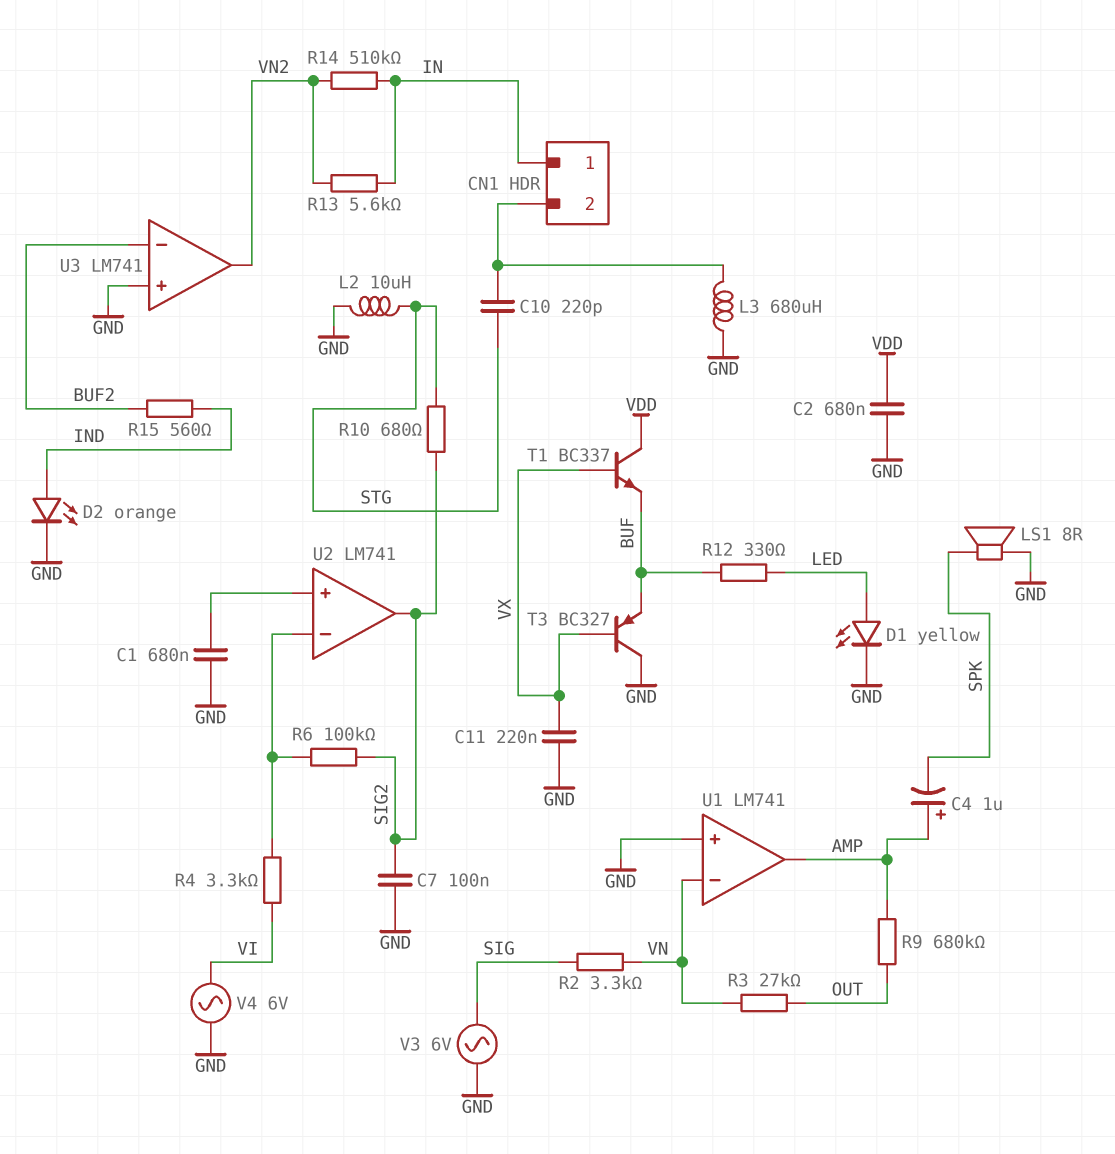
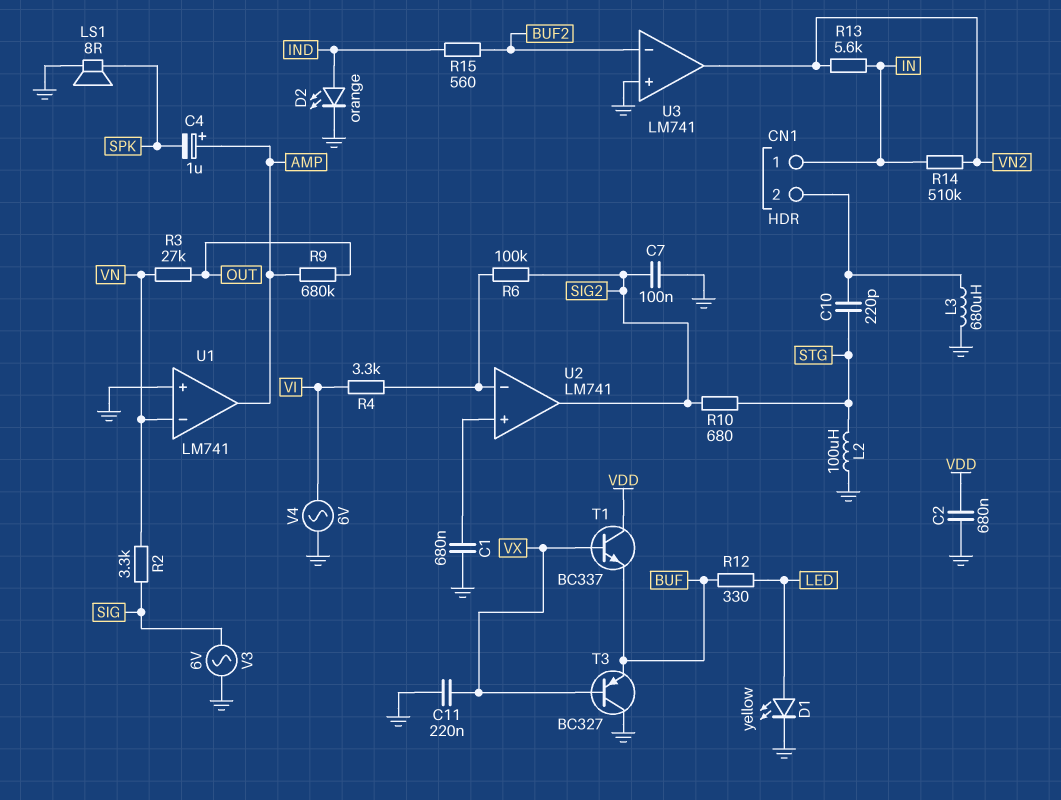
L2: 10uH (GND, STG) -> 100uH (GND, STG)

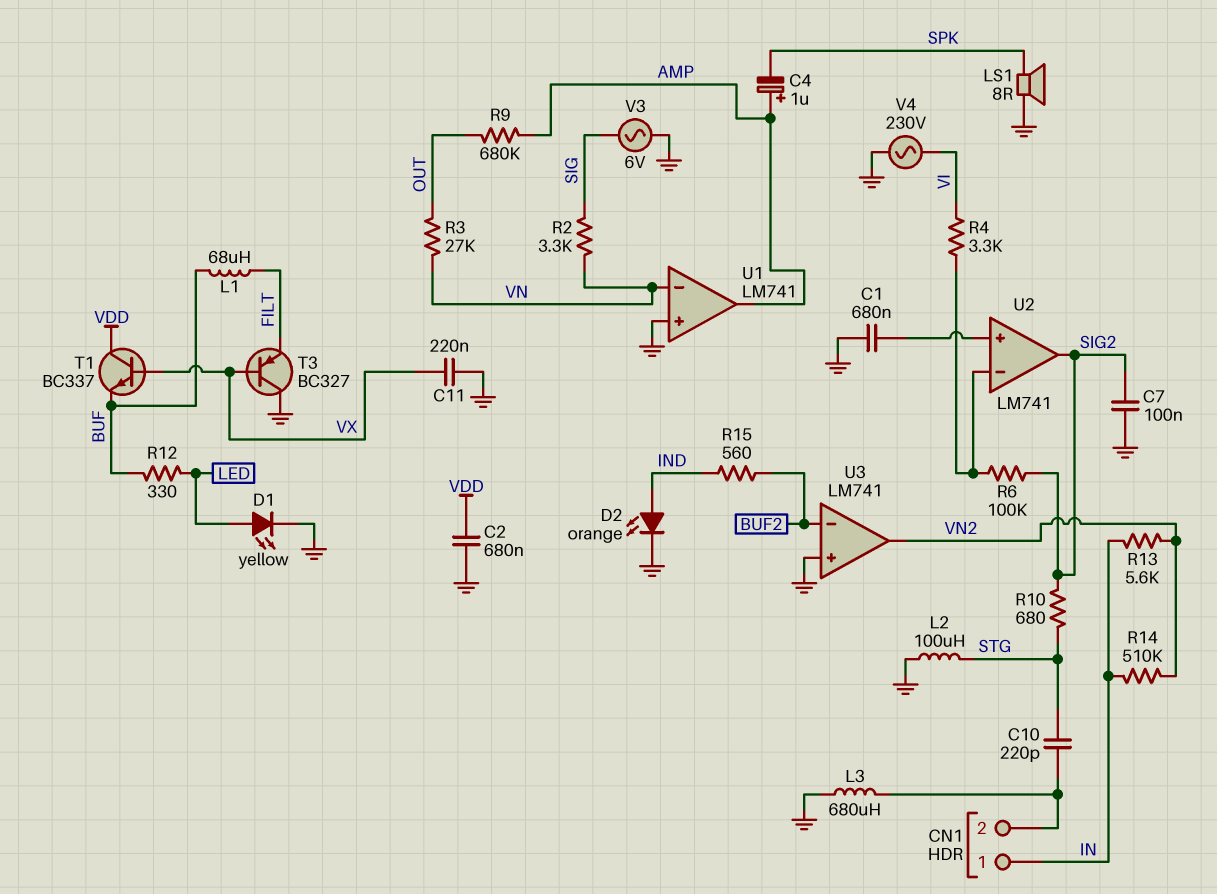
L1: none -> 68uH (BUF, FILT)
T3: PNP BC327 (B VX, C GND, E BUF) -> PNP BC327 (B VX, C GND, E FILT)
V4: AC 6V (GND, VI) -> AC 230V (GND, VI)

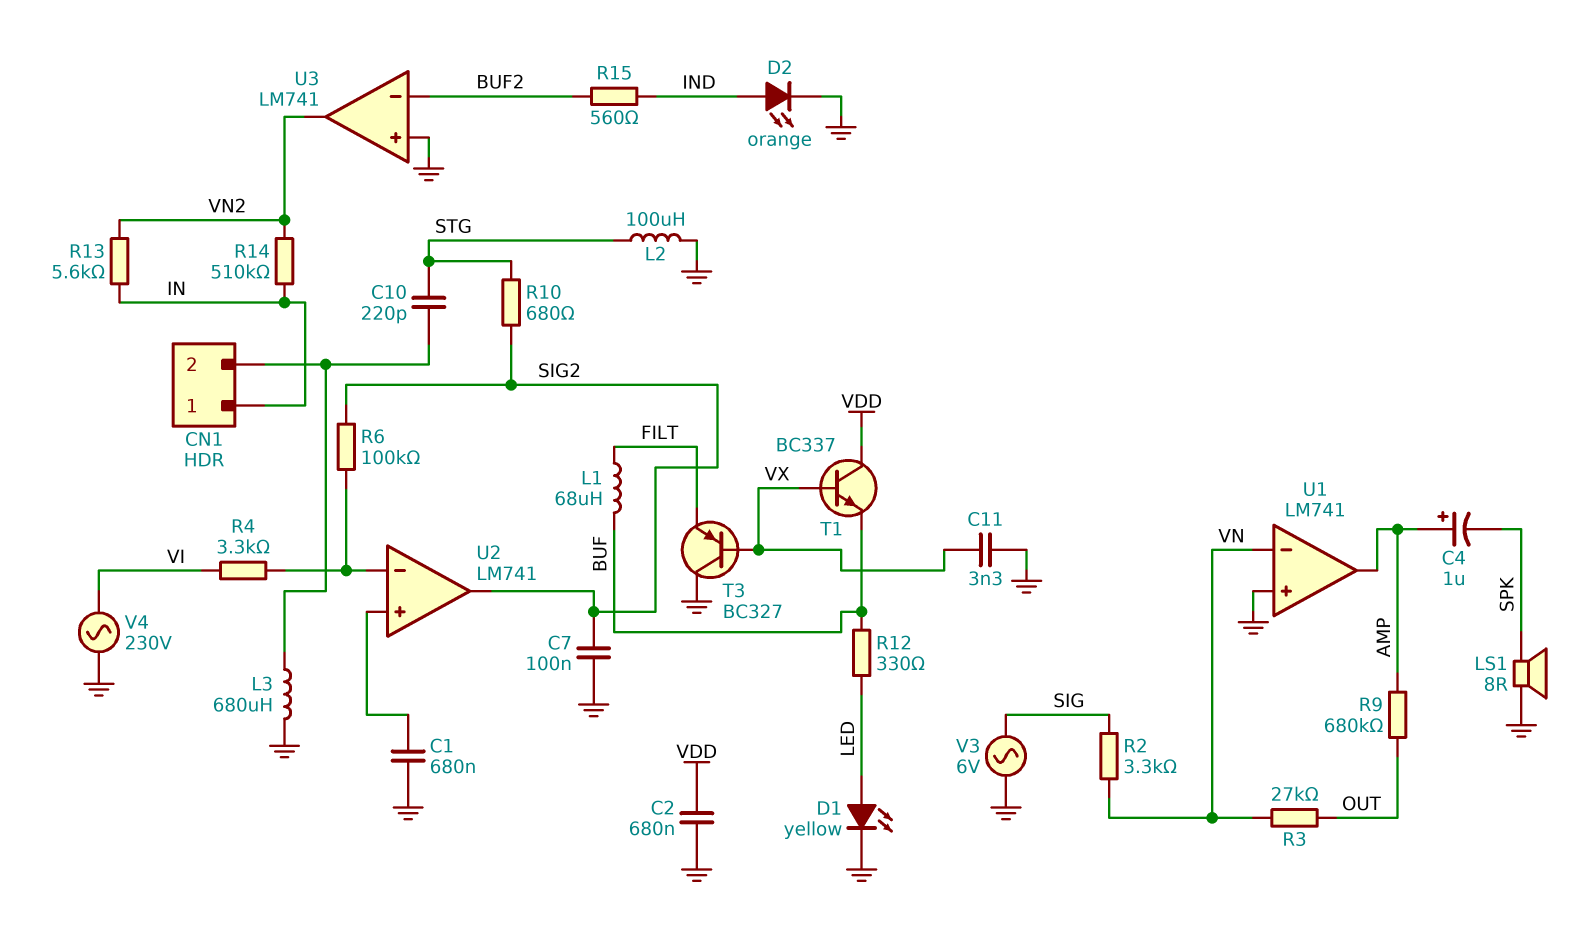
C11: 220nF (GND, VX) -> 3.3nF (GND, VX)

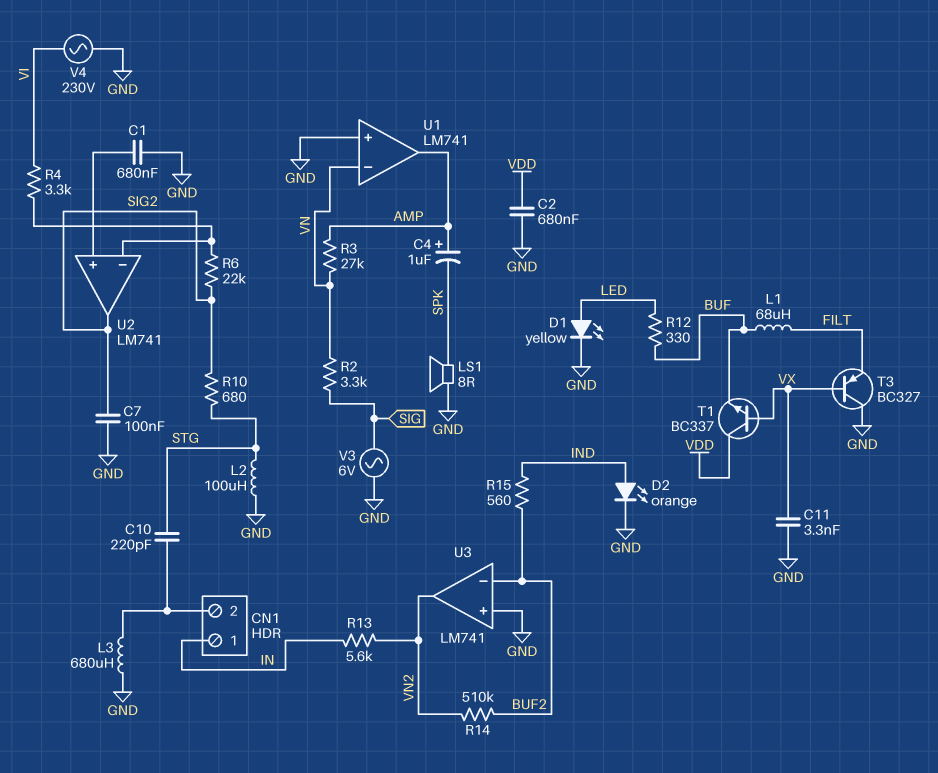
R3: 27k (OUT, VN) -> 27k (AMP, VN)
R6: 100k (SIG2, U2/in-) -> 22k (SIG2, U2/in-)
R9: 680k (AMP, OUT) -> none
R14: 510k (IN, VN2) -> 510k (BUF2, VN2)

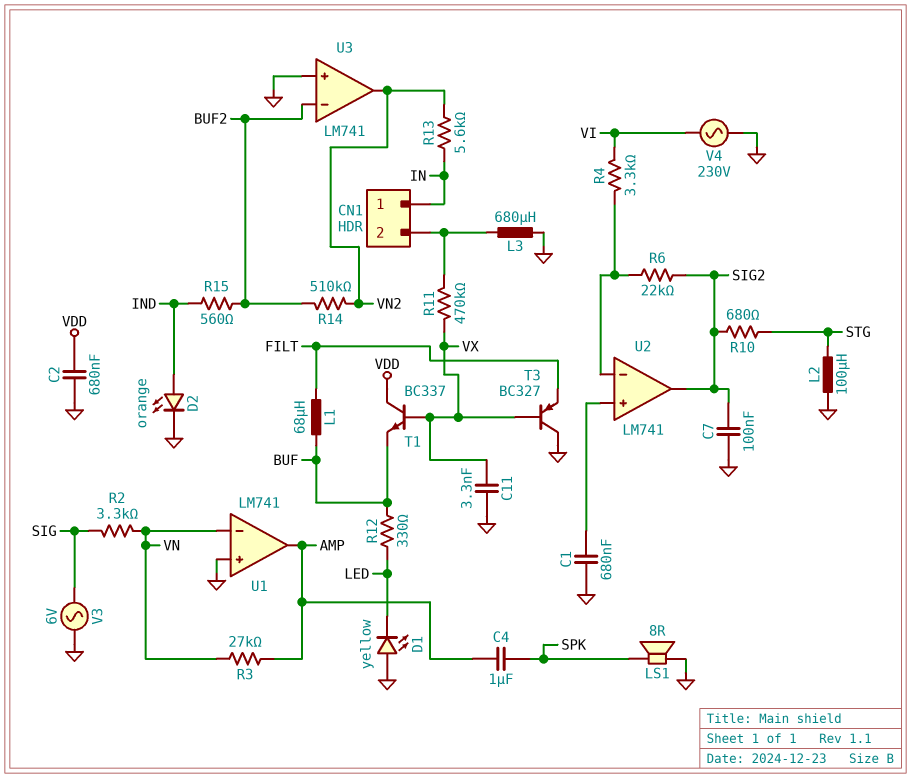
C4: 1uF (plus AMP, minus SPK) -> 1uF (AMP, SPK)
C10: 220pF (CN1/2, STG) -> none
D1: LED yellow (A LED, K GND) -> LED yellow (A GND, K LED)
R11: none -> 470k (CN1/2, VX)

